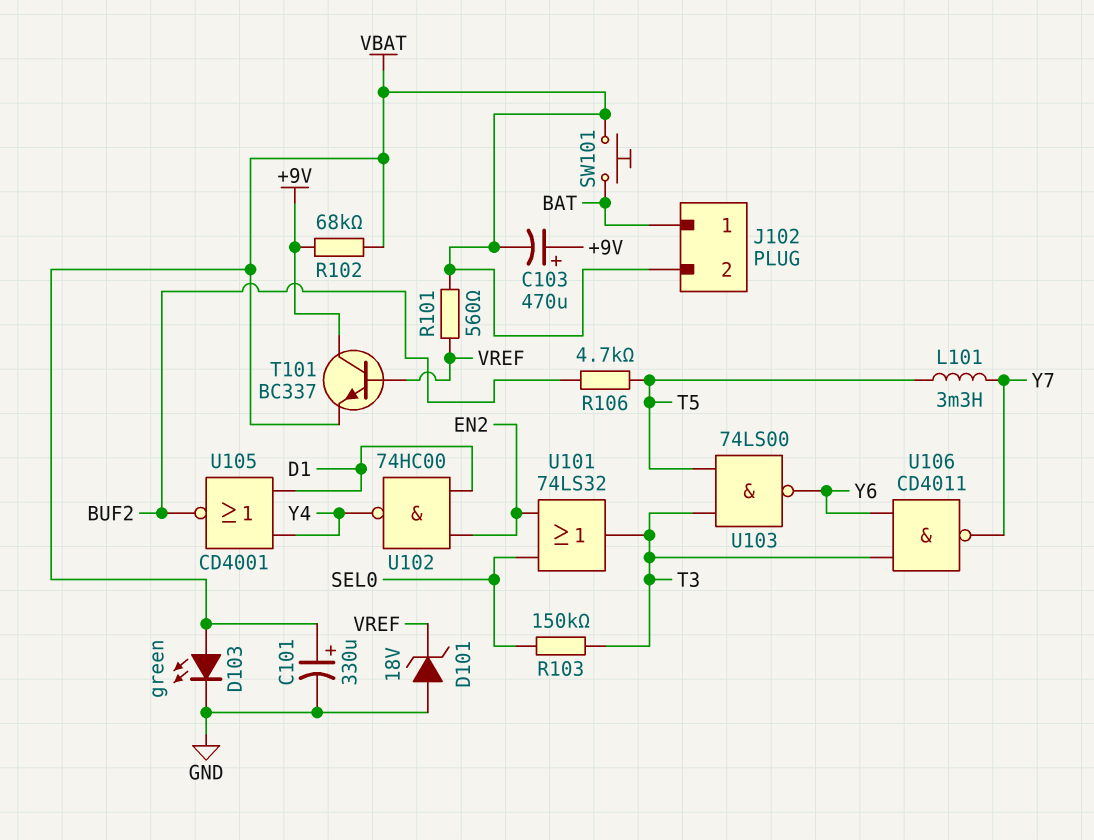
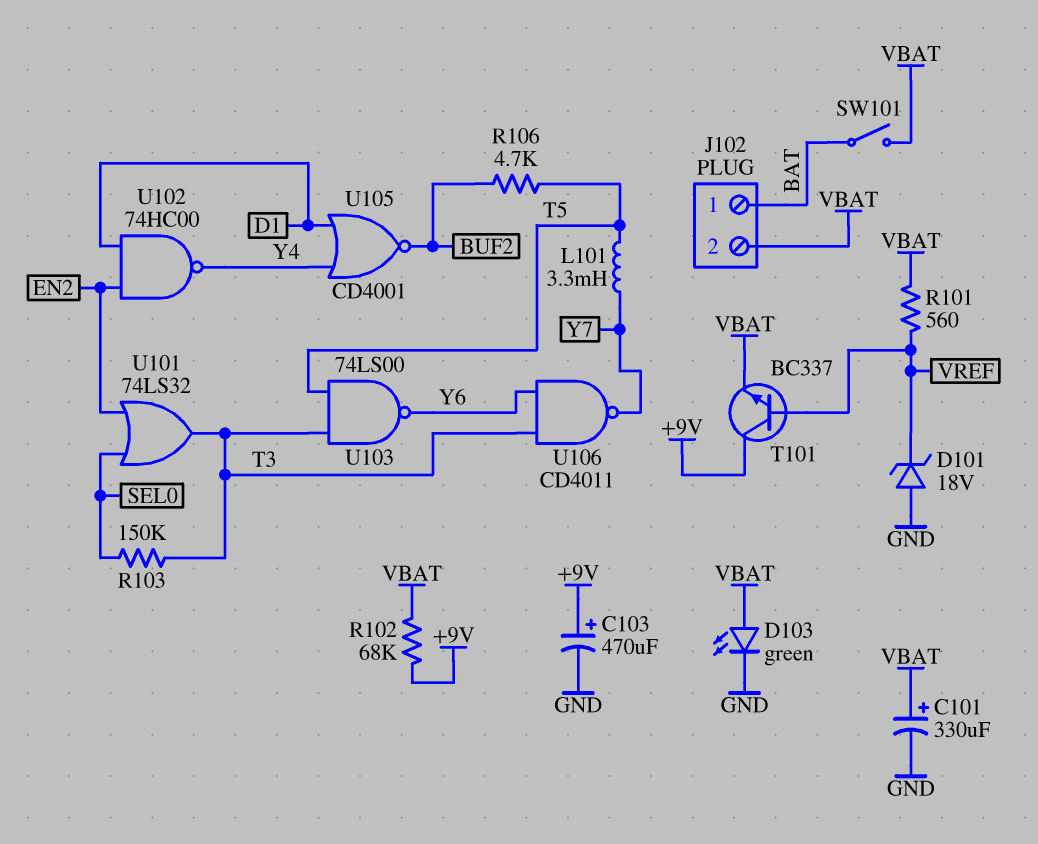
C103: 470uF (plus +9V, minus VBAT) -> 470uF (plus +9V, minus GND)
SW101: button (BAT, VBAT) -> switch (BAT, VBAT)

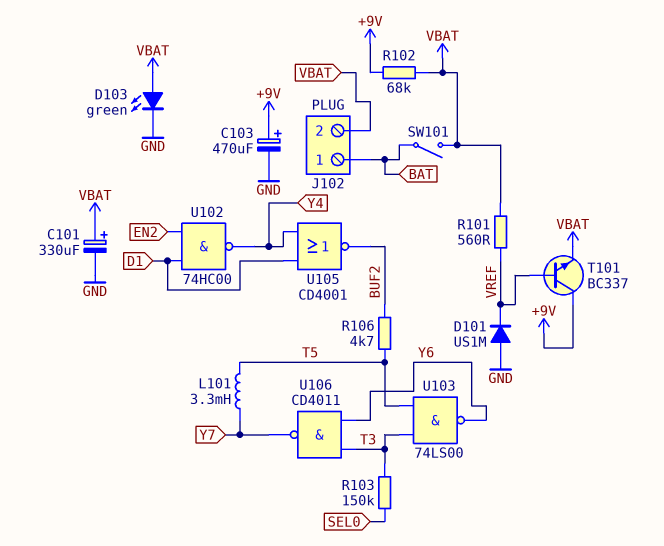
D101: zener 18V (A GND, K VREF) -> diode US1M (A GND, K VREF)
U101: OR 74LS32 (in EN2, in SEL0, out T3) -> none

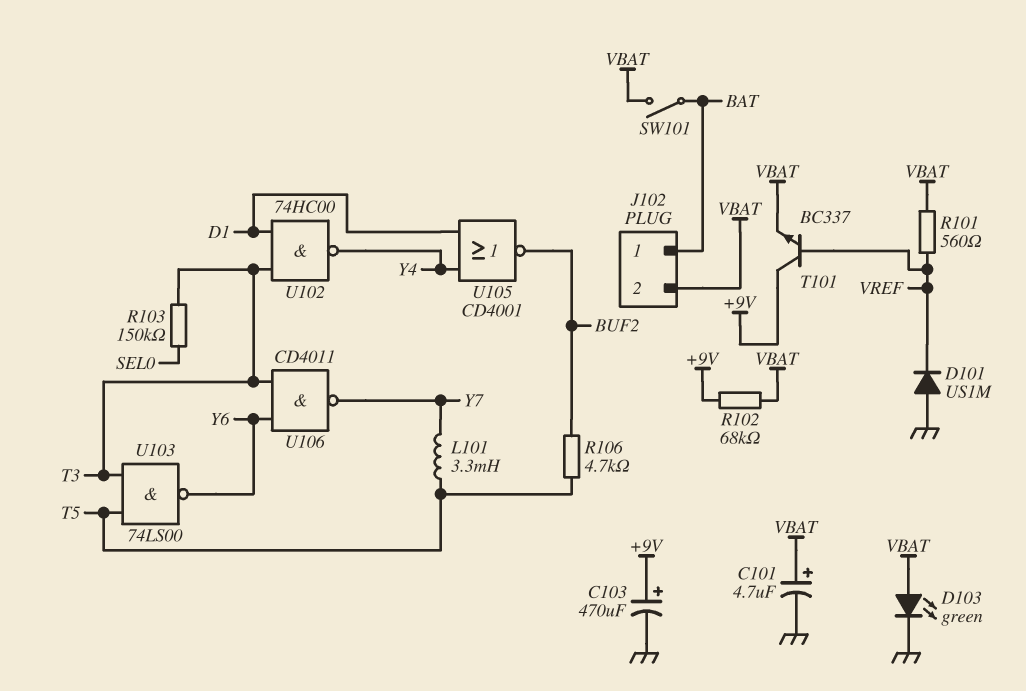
C101: 330uF (plus VBAT, minus GND) -> 4.7uF (plus VBAT, minus GND)
U102: NAND 74HC00 (in D1, in EN2, out Y4) -> NAND 74HC00 (in D1, in T3, out Y4)

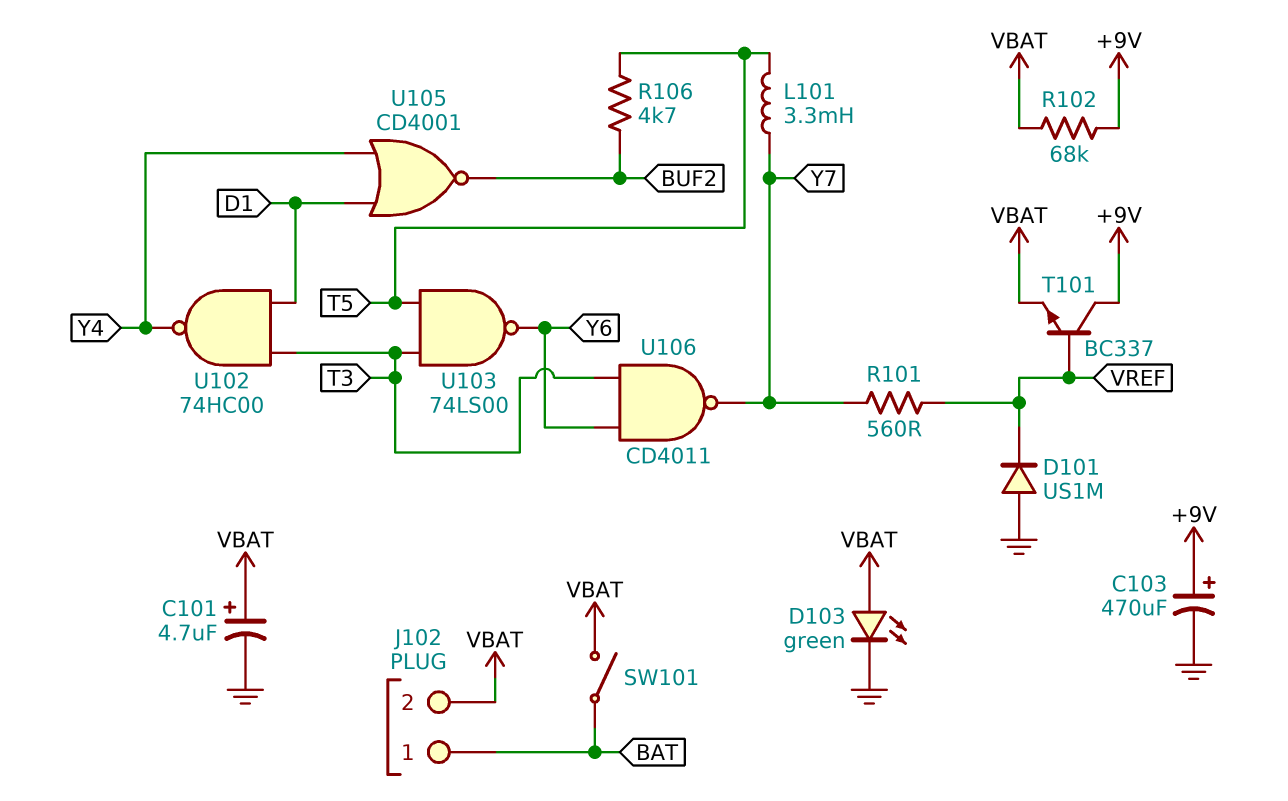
R101: 560 (VBAT, VREF) -> 560 (VREF, Y7)
R103: 150k (SEL0, T3) -> none

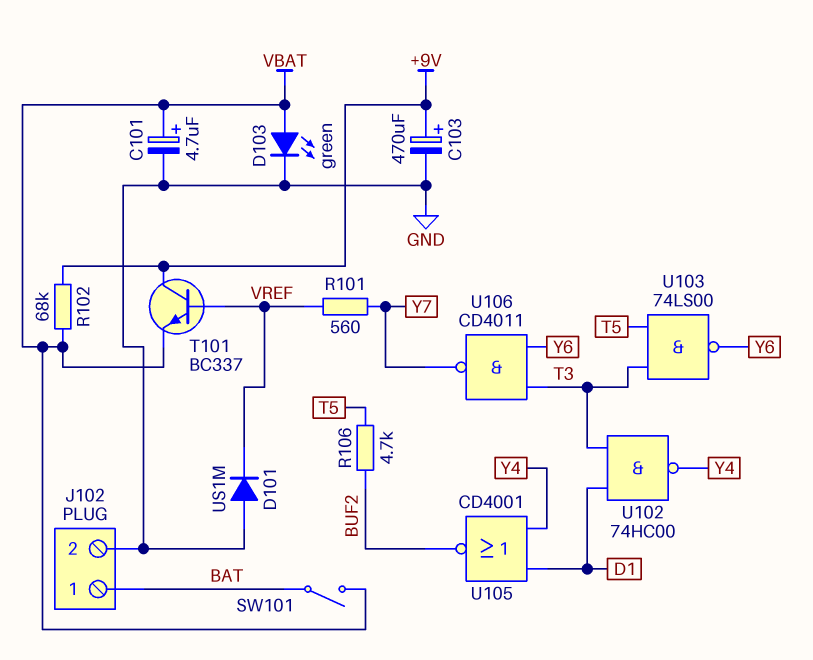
J102 pin 2: VBAT -> GND
L101: 3.3mH (T5, Y7) -> none

